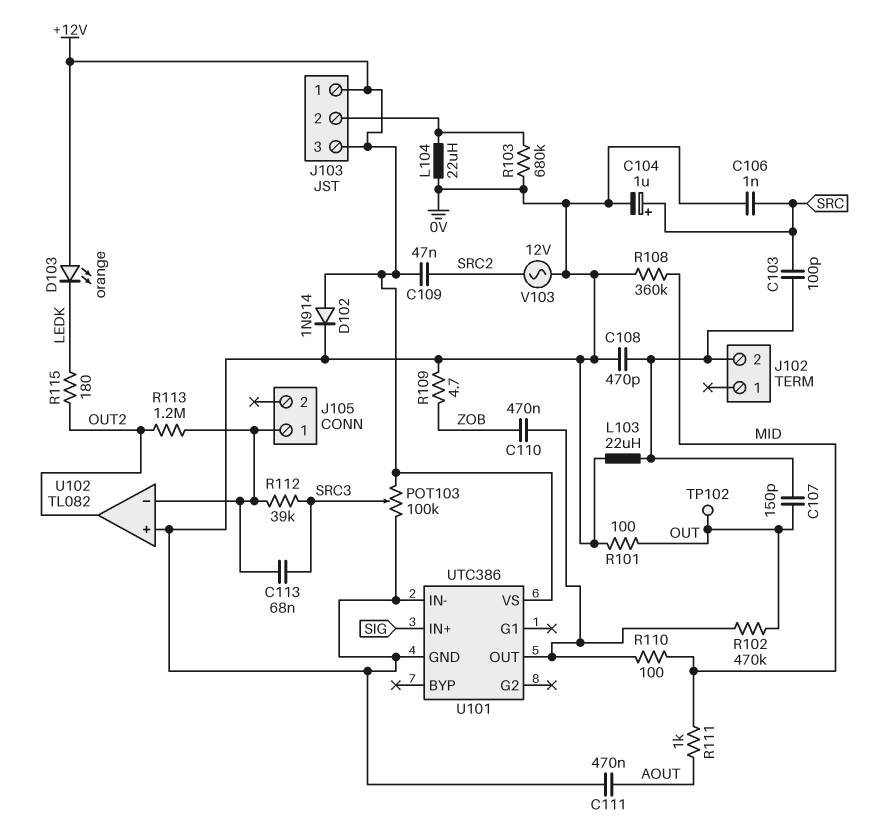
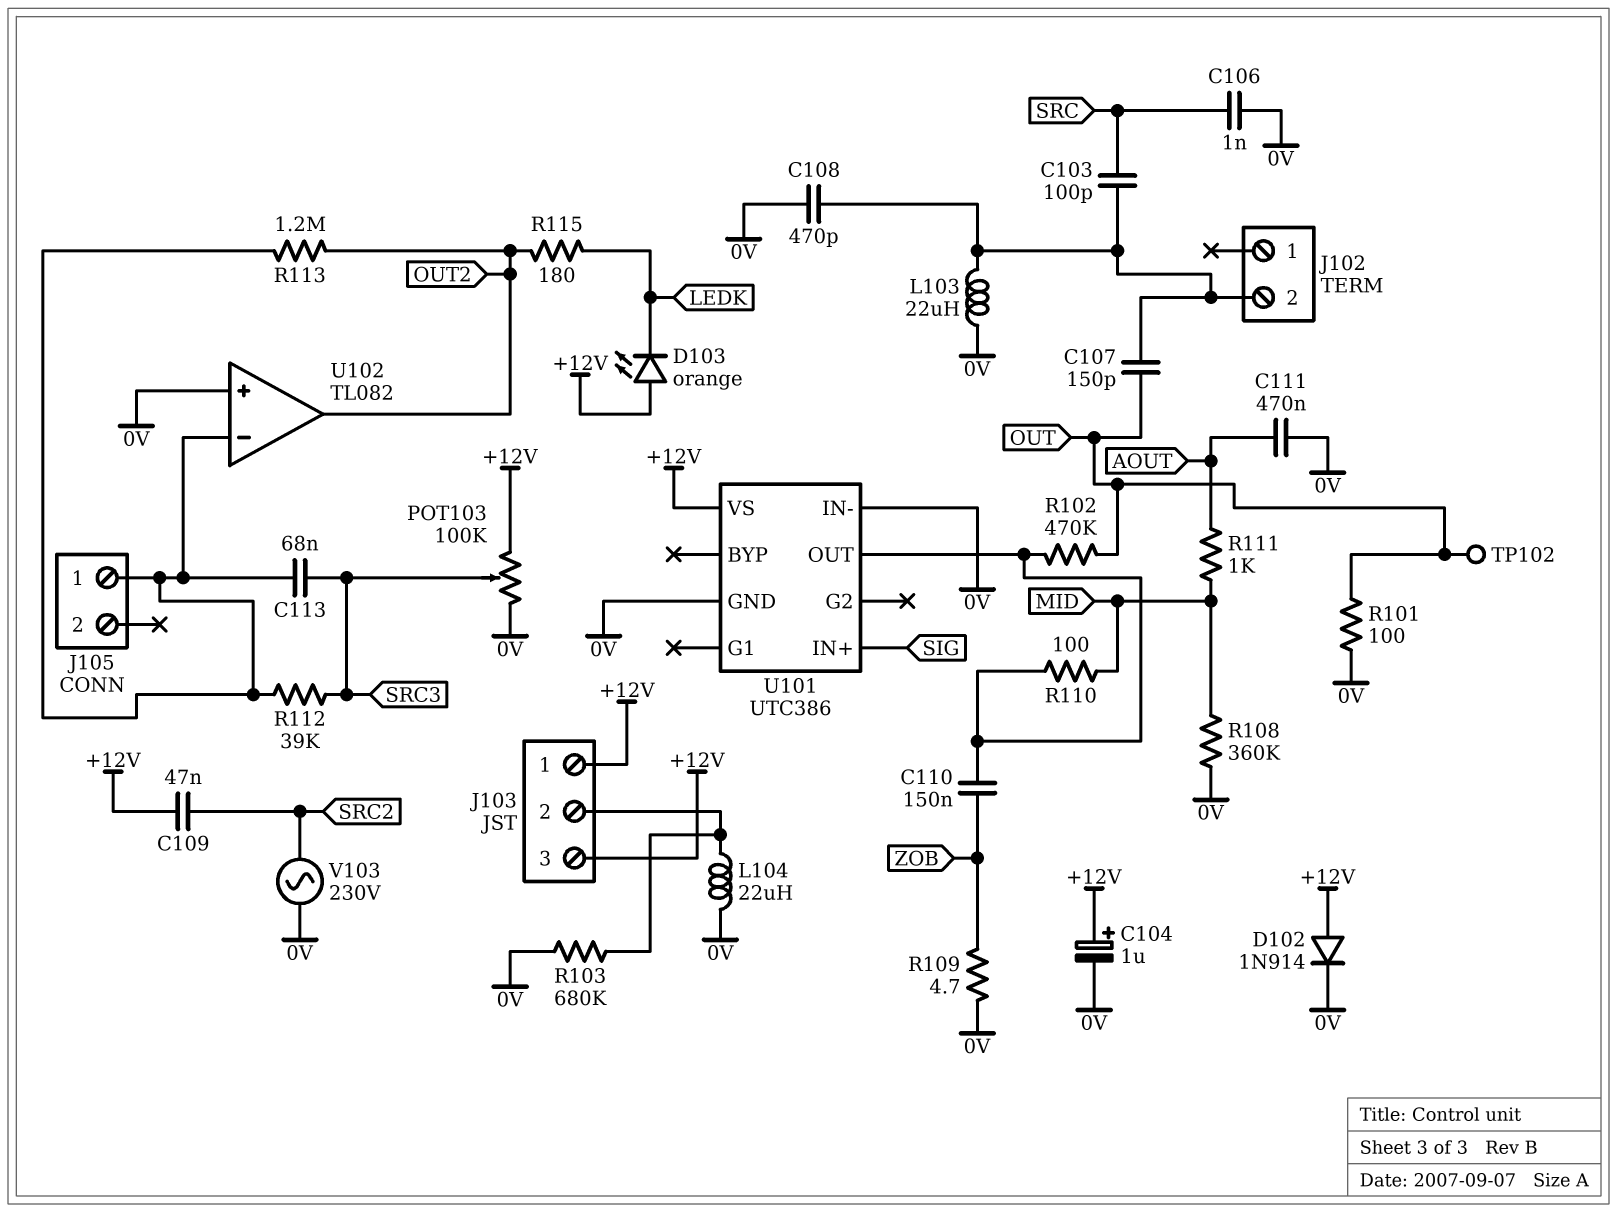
C104: 1uF (plus SRC, minus 0V) -> 1uF (plus +12V, minus 0V)
C110: 470nF (U101/OUT, ZOB) -> 150nF (U101/OUT, ZOB)
V103: AC 12V (0V, SRC2) -> AC 230V (0V, SRC2)

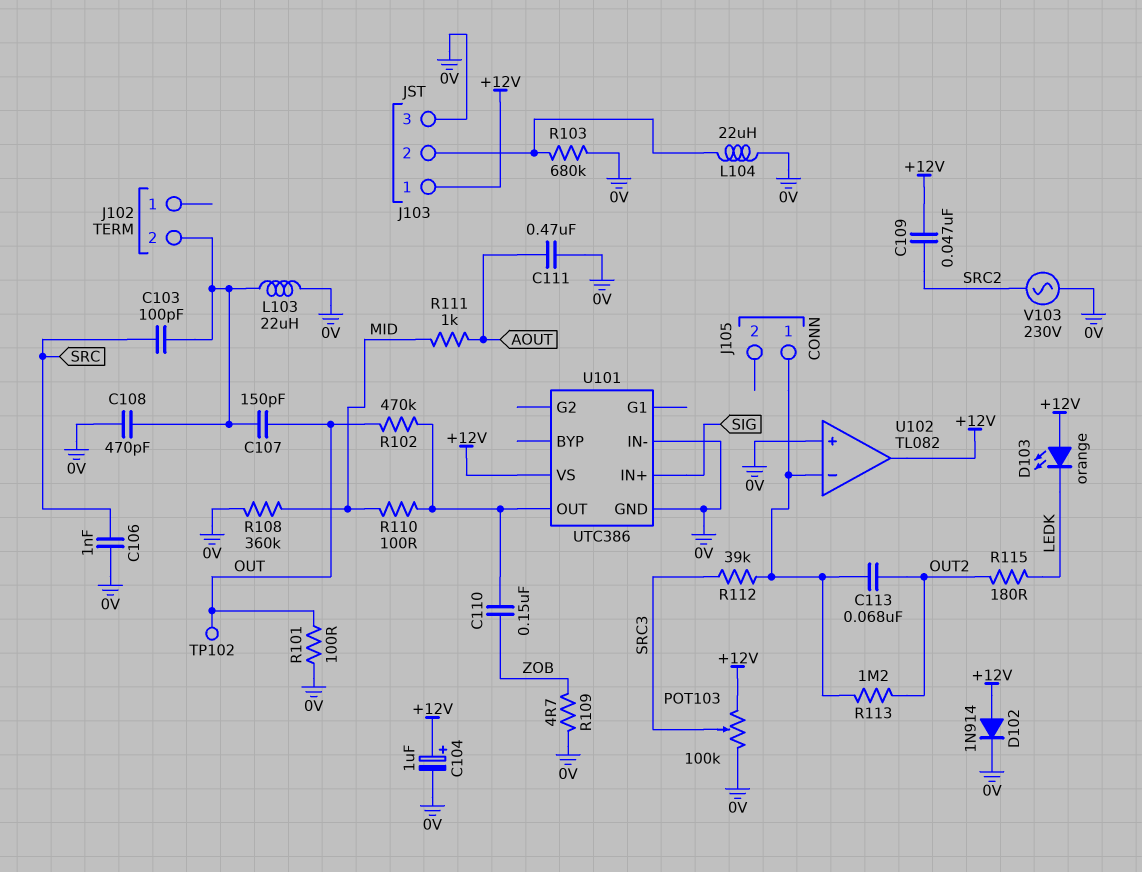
C113: 68nF (J105/1, SRC3) -> 68nF (J105/1, OUT2)
J103 pin 3: +12V -> 0V
U102 pin out: OUT2 -> +12V

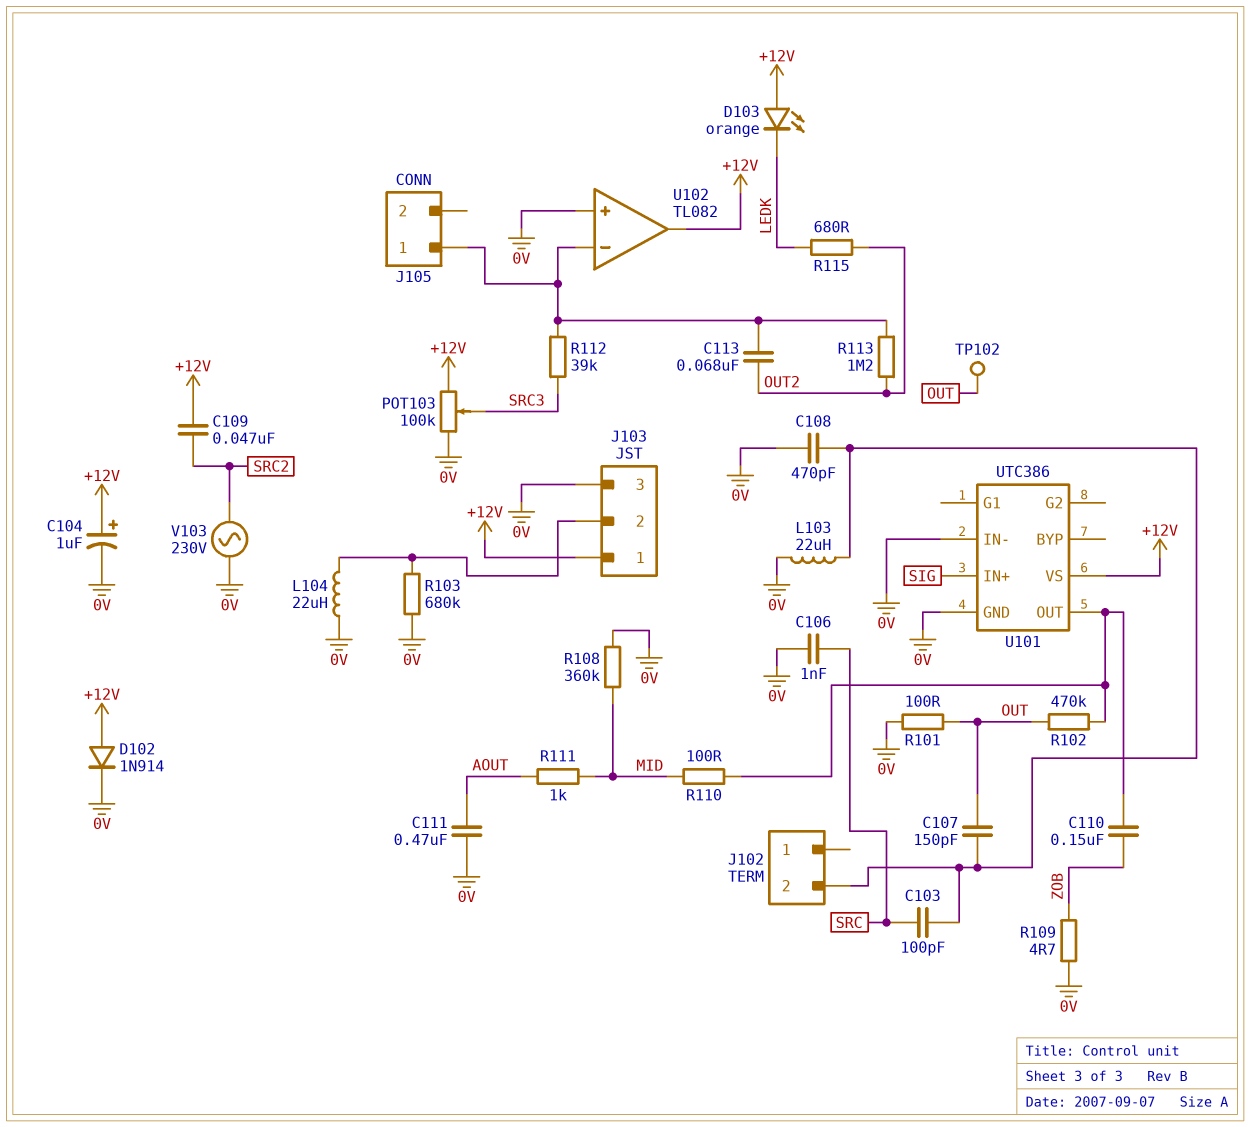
R115: 180 (LEDK, OUT2) -> 680 (LEDK, OUT2)

